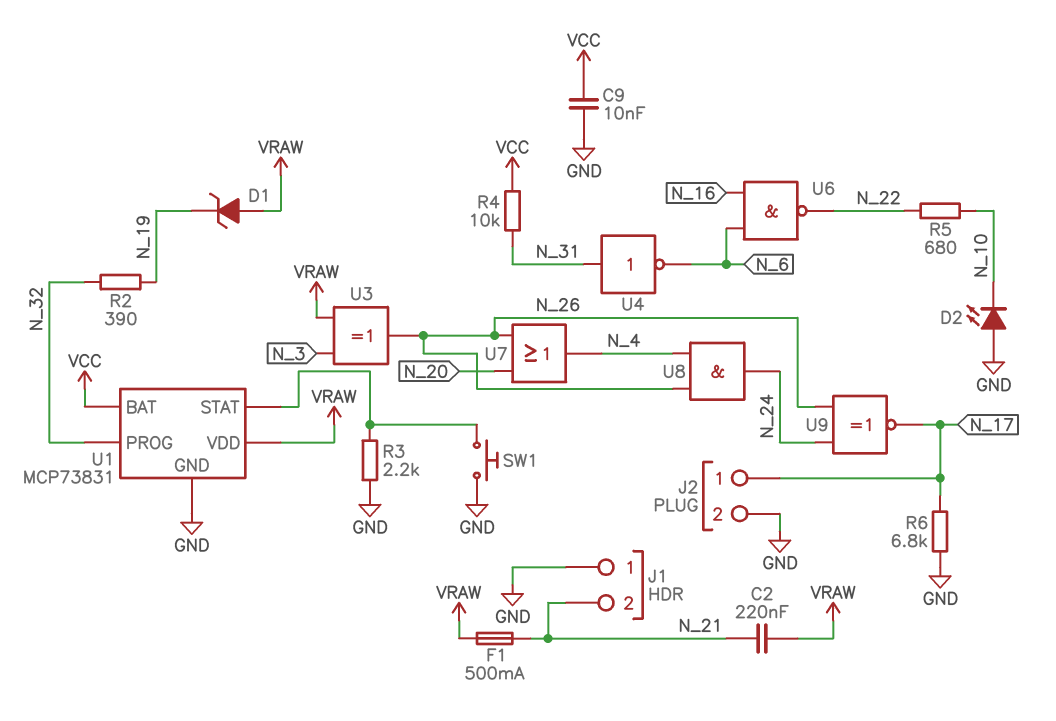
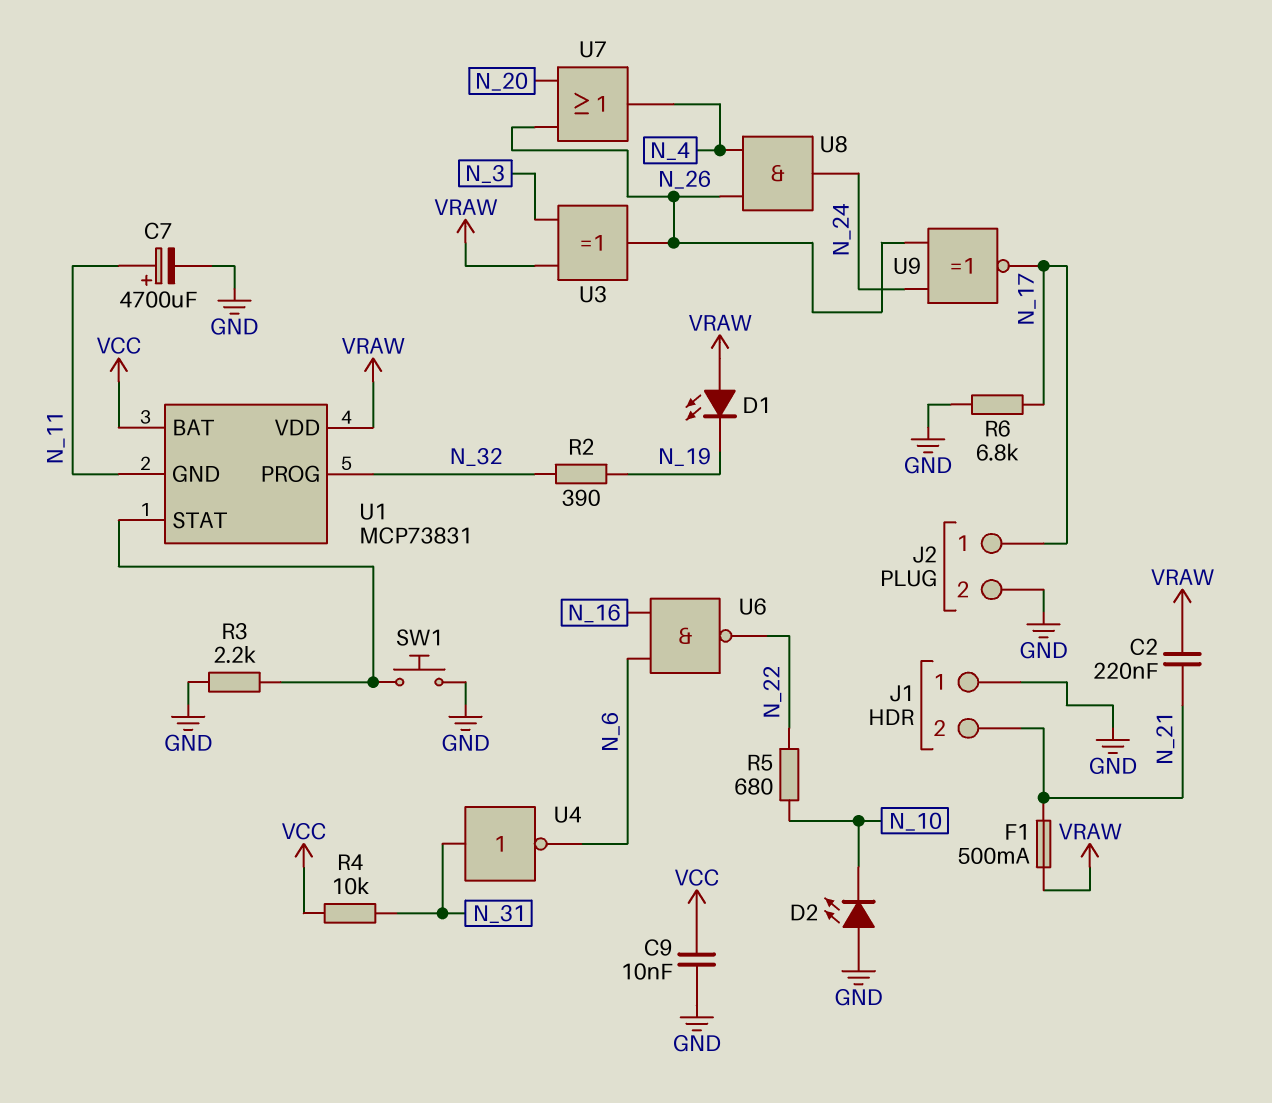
C7: none -> 4700uF (plus N_11, minus GND)
D1: zener (A VRAW, K N_19) -> LED (A VRAW, K N_19)
U1 pin GND: GND -> N_11

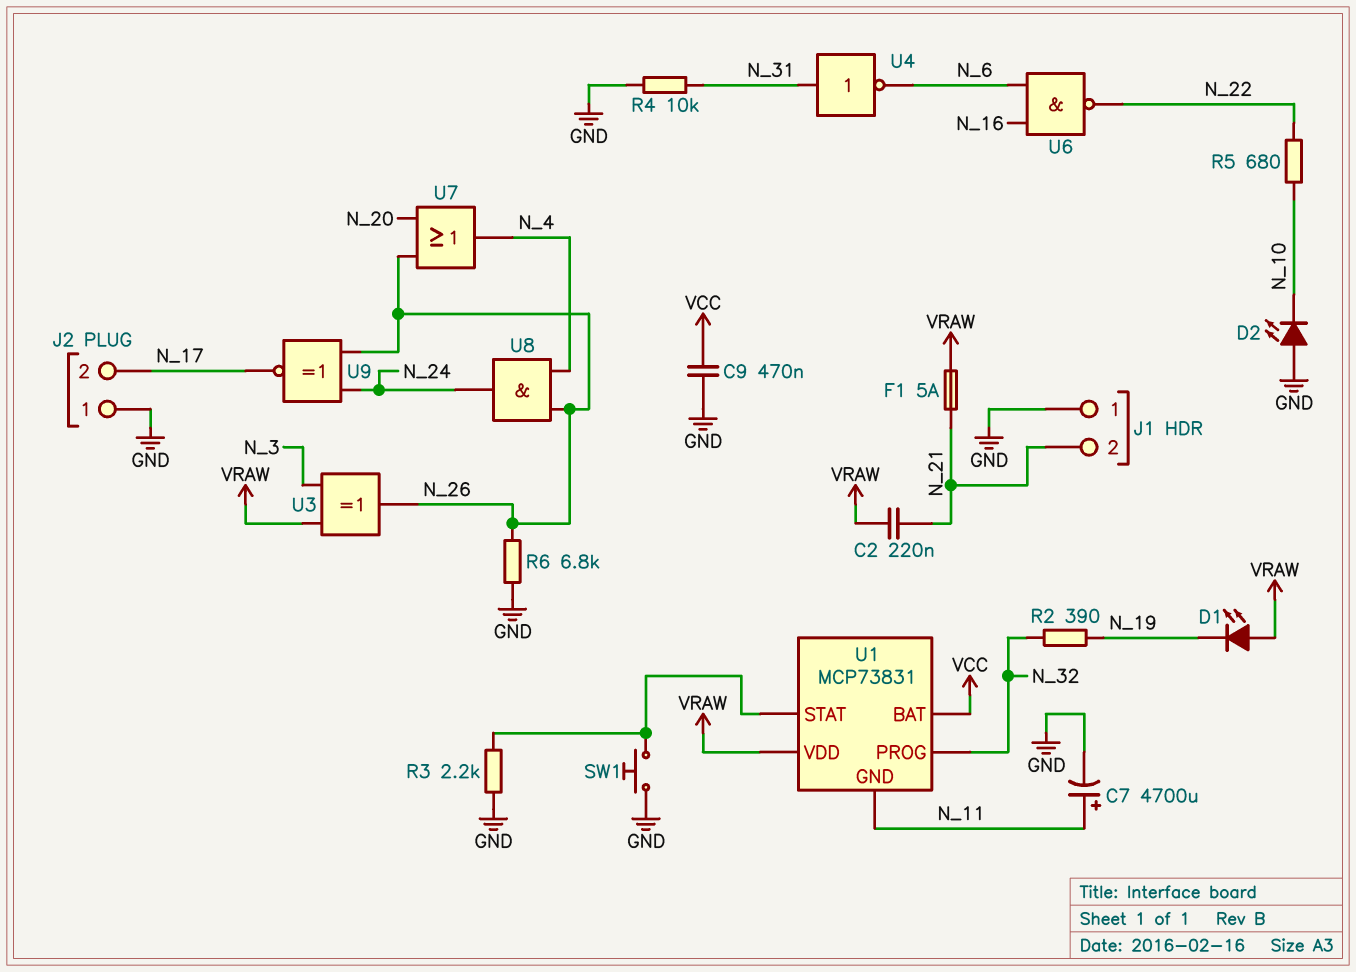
C9: 10nF (GND, VCC) -> 470nF (GND, VCC)
F1: 500mA (N_21, VRAW) -> 5A (N_21, VRAW)
J2 pin 1: N_17 -> GND
J2 pin 2: GND -> N_17
R4: 10k (N_31, VCC) -> 10k (GND, N_31)
R6: 6.8k (GND, N_17) -> 6.8k (GND, N_26)

